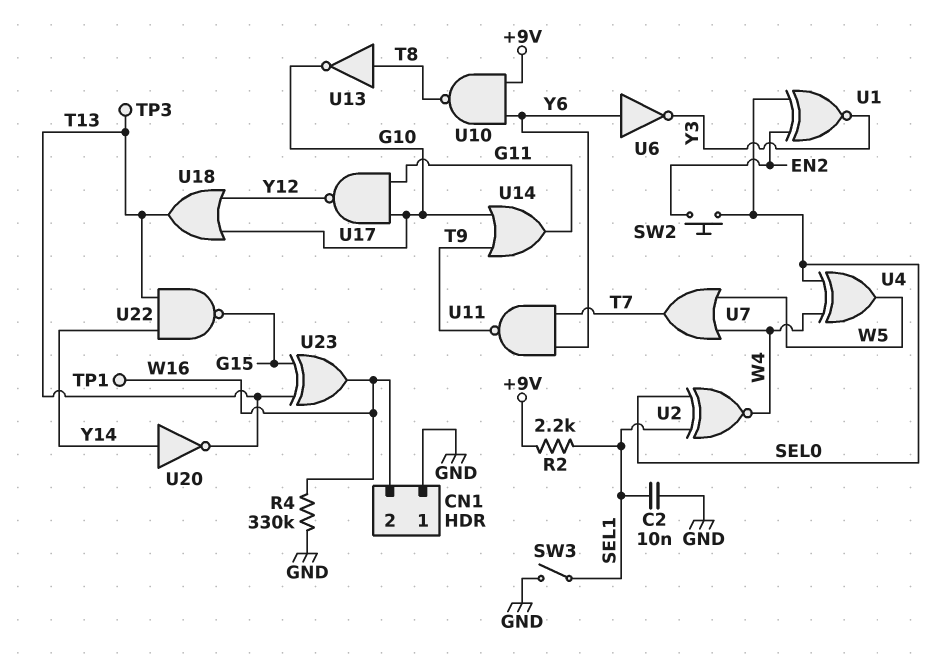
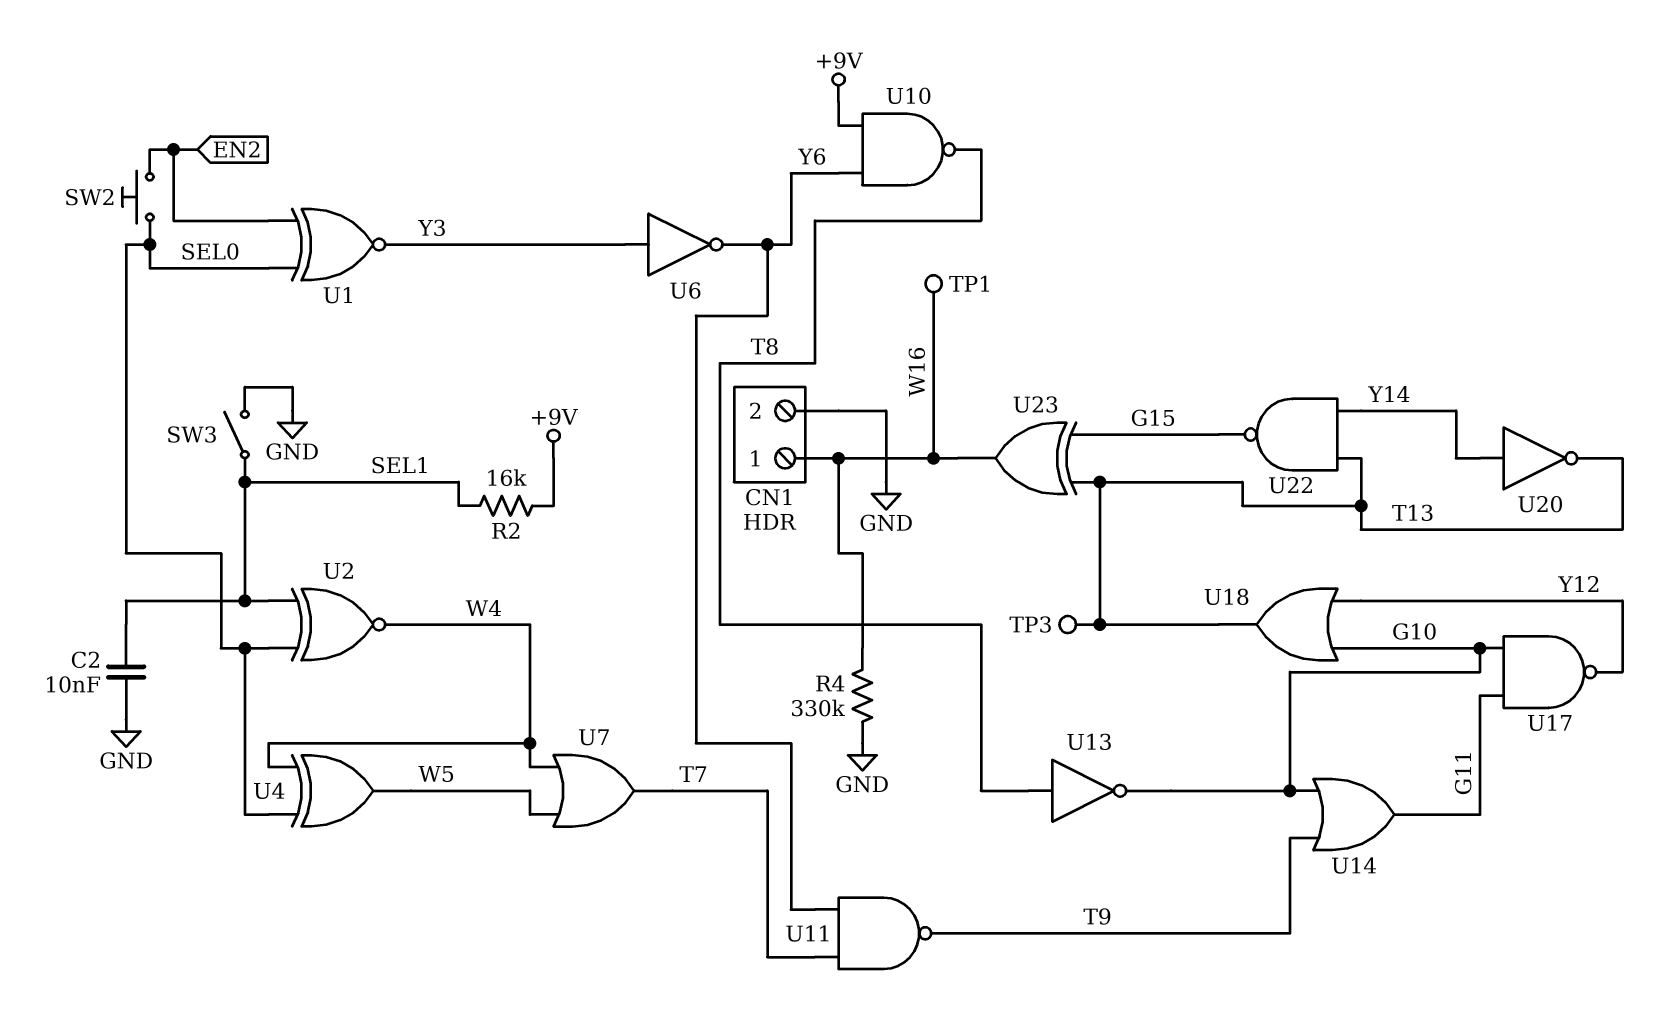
CN1 pin 1: GND -> W16
CN1 pin 2: W16 -> GND
R2: 2.2k (+9V, SEL1) -> 16k (+9V, SEL1)
U6: NOT (in Y6, out Y3) -> NOT (in Y3, out Y6)

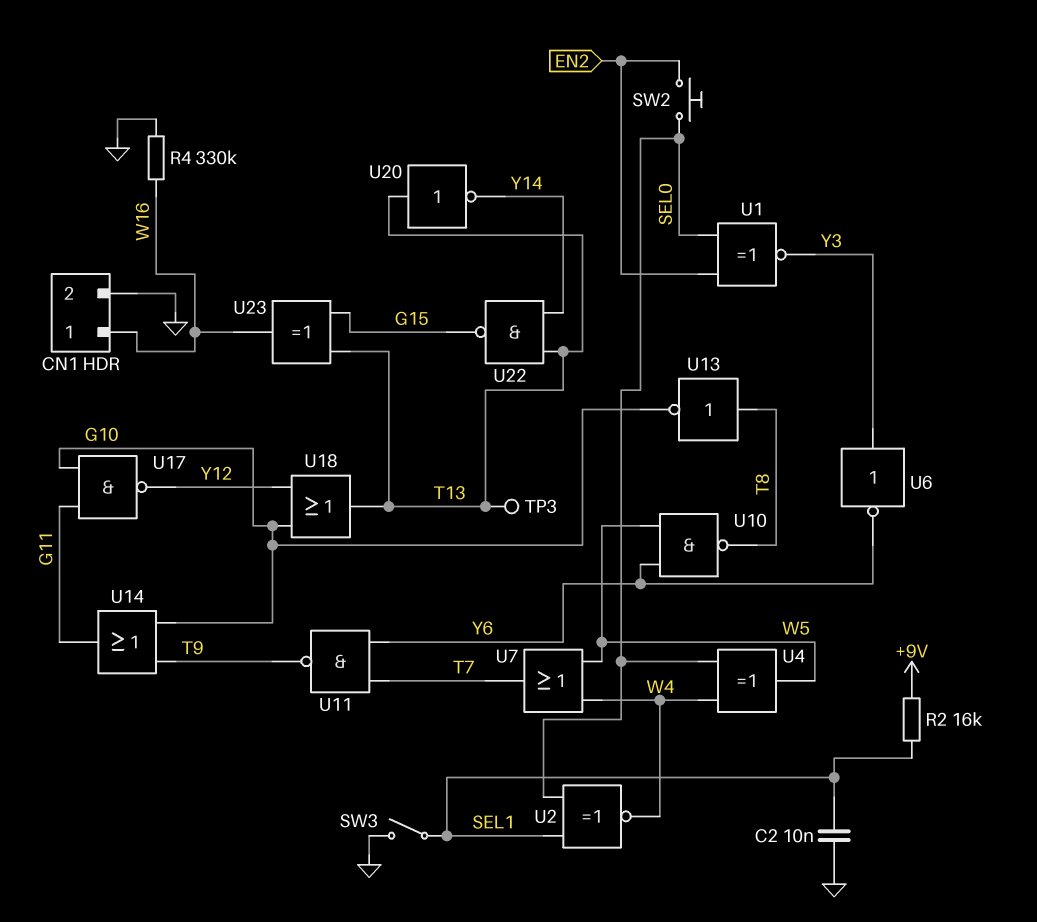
TP1: test point (W16) -> none
U10: NAND (in +9V, in Y6, out T8) -> NAND (in W5, in Y6, out T8)
U20: NOT (in Y14, out T13) -> NOT (in T13, out Y14)

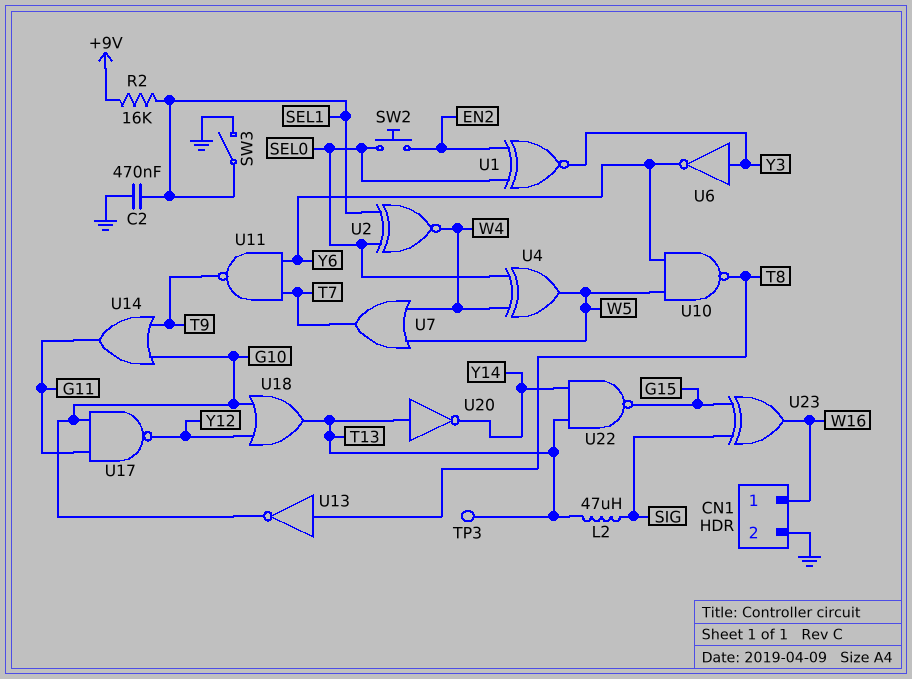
C2: 10nF (GND, SEL1) -> 470nF (GND, SEL1)
L2: none -> 47uH (SIG, T13)
R4: 330k (GND, W16) -> none
U23: XOR (in G15, in T13, out W16) -> XOR (in G15, in SIG, out W16)

